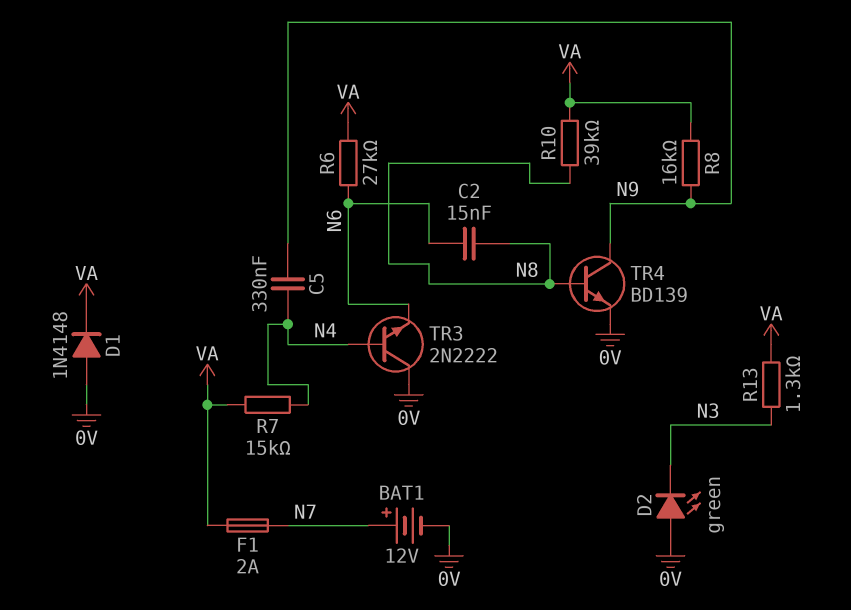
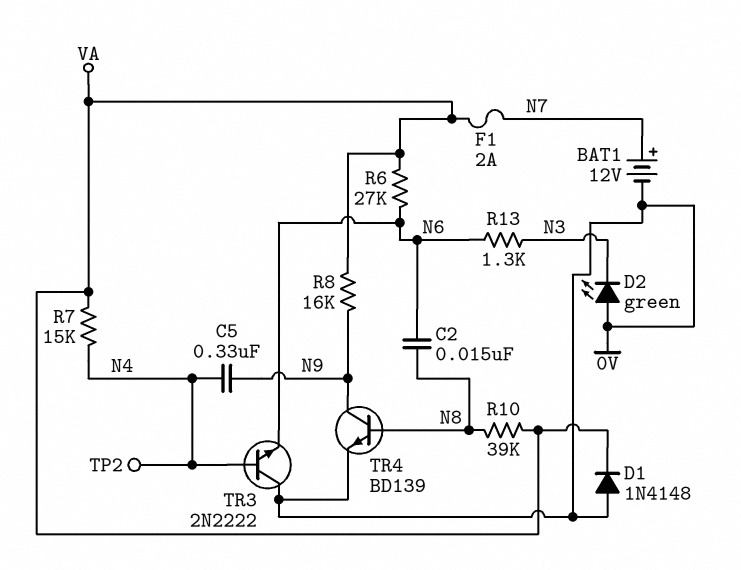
R13: 1.3k (N3, VA) -> 1.3k (N3, N6)
TP2: none -> test point (N4)

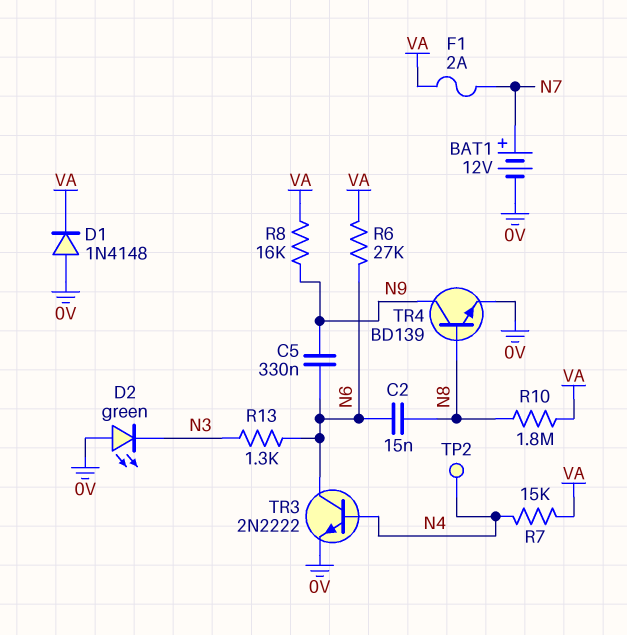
C5: 330nF (N4, N9) -> 330nF (N6, N9)
R10: 39k (N8, VA) -> 1.8M (N8, VA)
TR3: NPN 2N2222 (B N4, C 0V, E N6) -> NPN 2N2222 (B N4, C N6, E 0V)

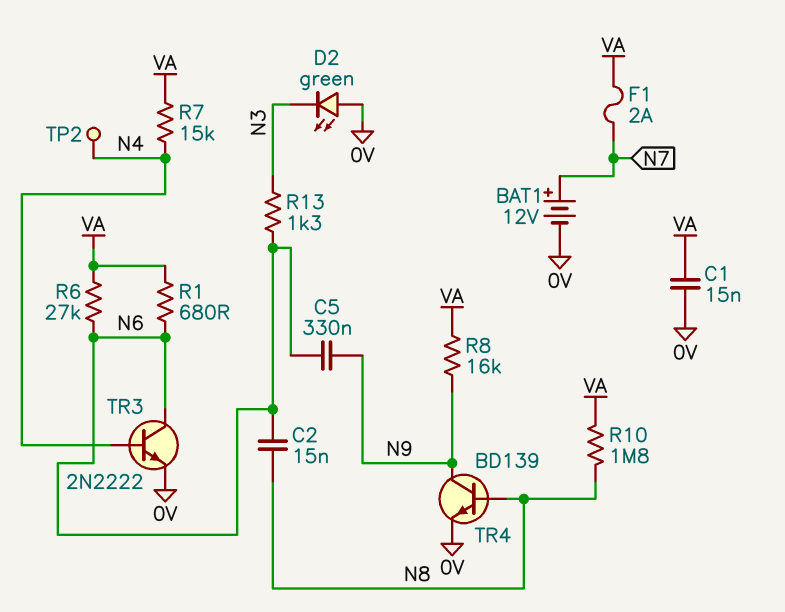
C1: none -> 15nF (0V, VA)
D1: diode 1N4148 (A 0V, K VA) -> none
R1: none -> 680 (N6, VA)

